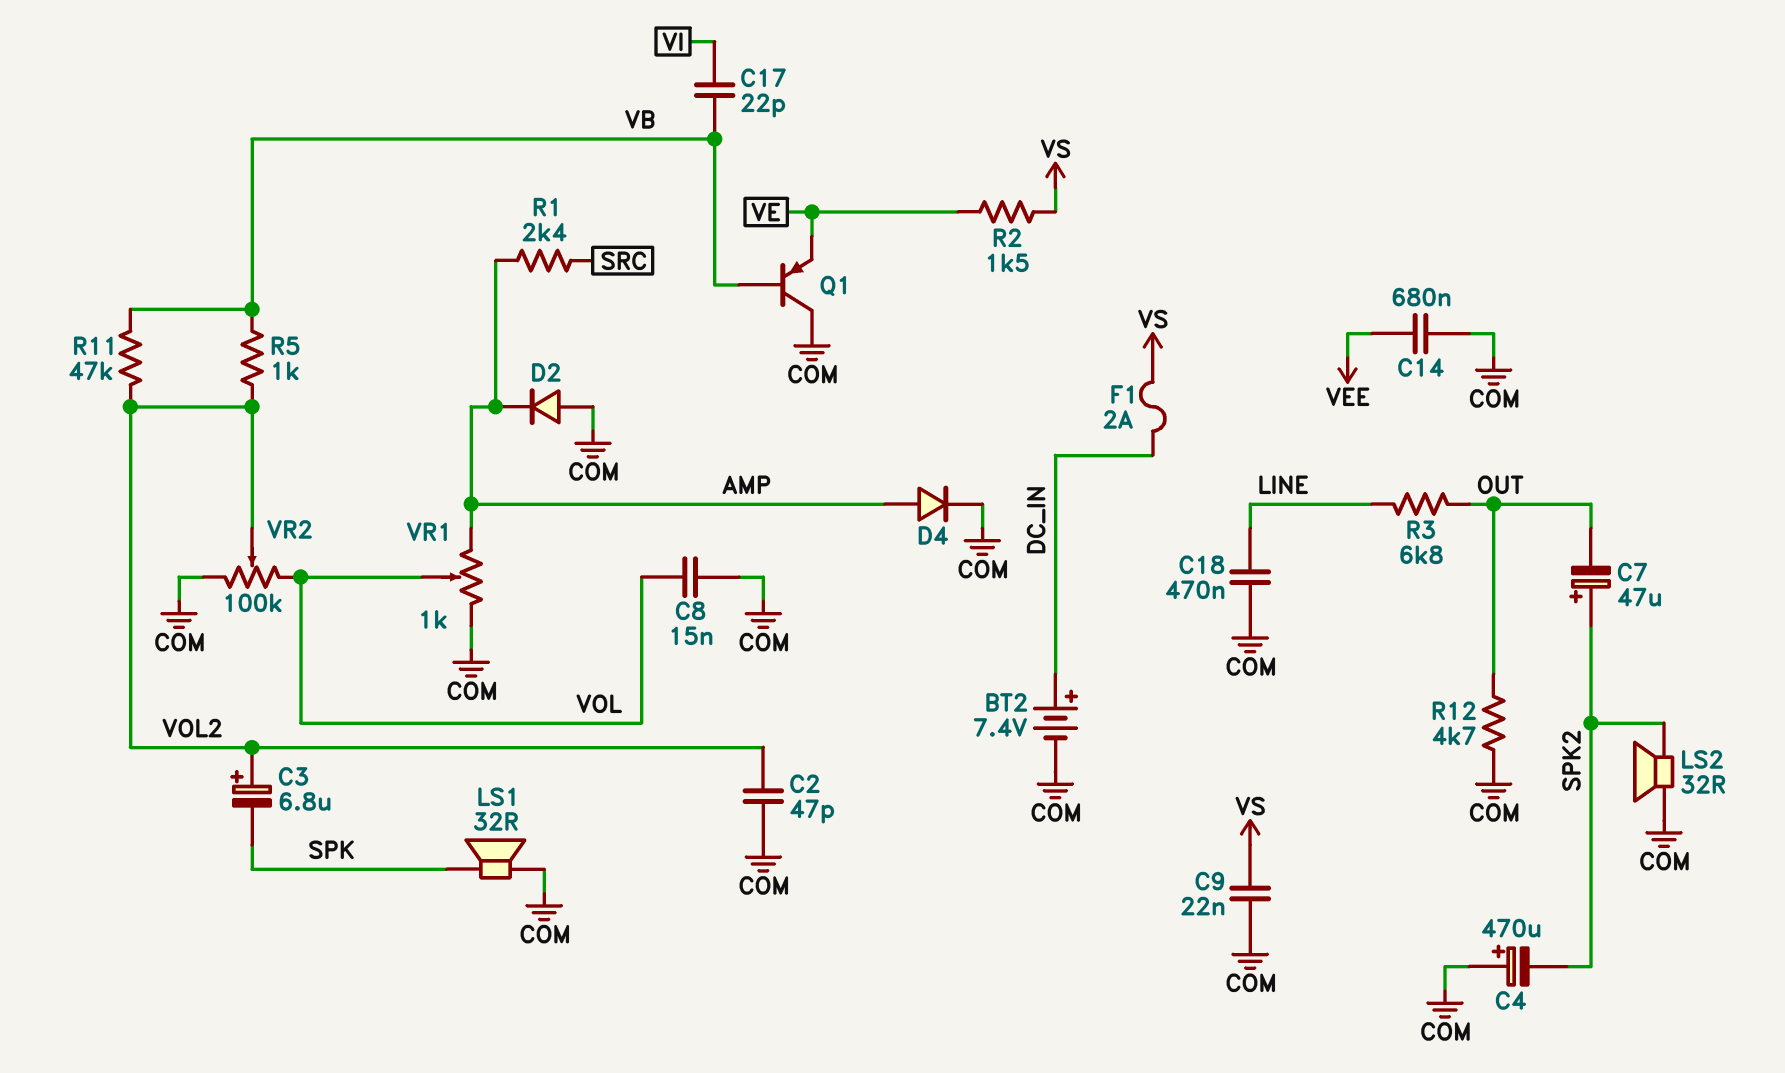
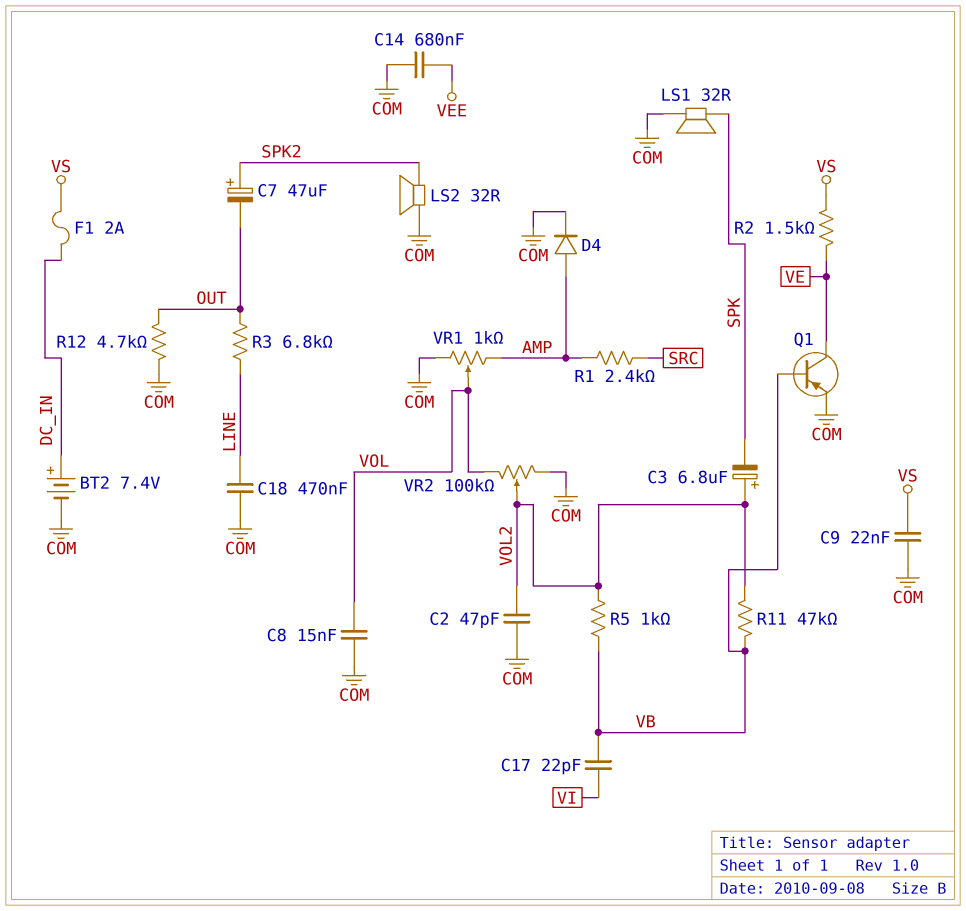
C4: 470uF (plus COM, minus SPK2) -> none
D2: diode (A COM, K AMP) -> none
Q1: PNP (B VB, C COM, E VE) -> PNP (B VB, C VE, E COM)

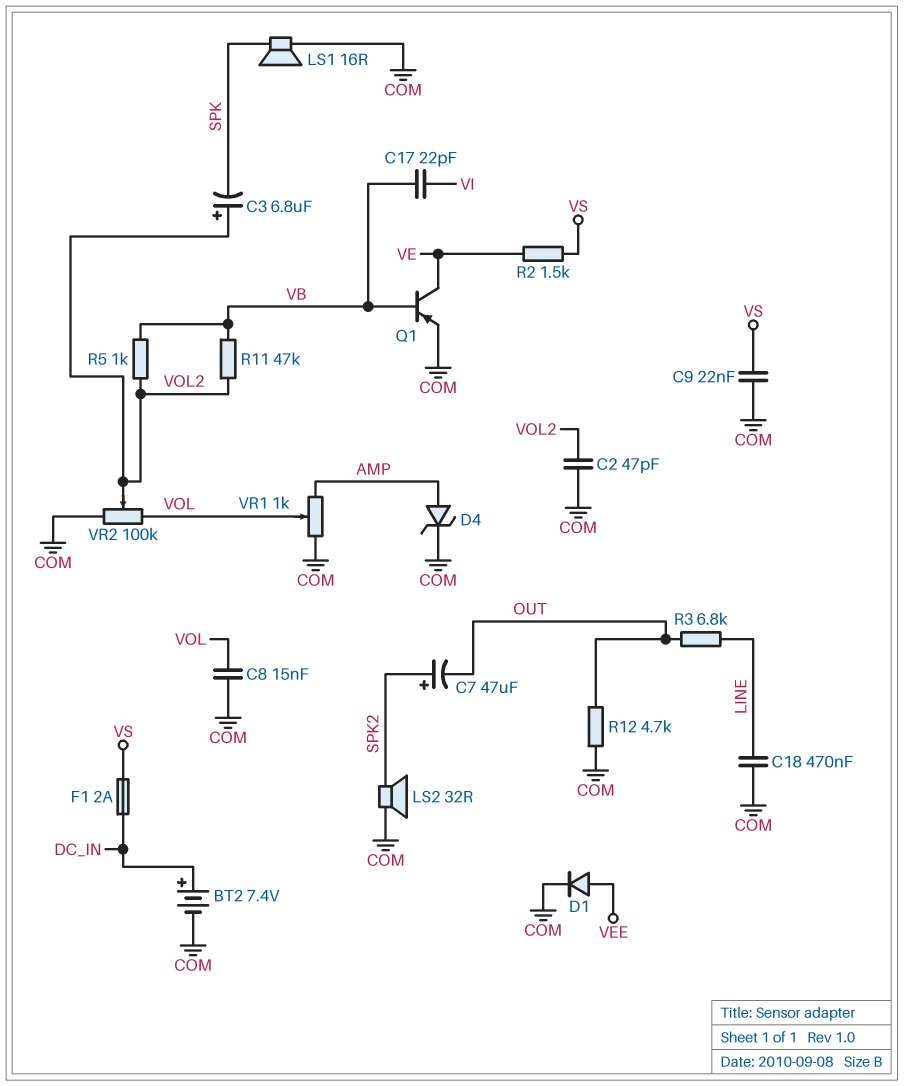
C14: 680nF (COM, VEE) -> none
D1: none -> diode (A VEE, K COM)
D4: diode (A AMP, K COM) -> zener (A AMP, K COM)
LS1: speaker 32R (COM, SPK) -> speaker 16R (COM, SPK)
R1: 2.4k (AMP, SRC) -> none

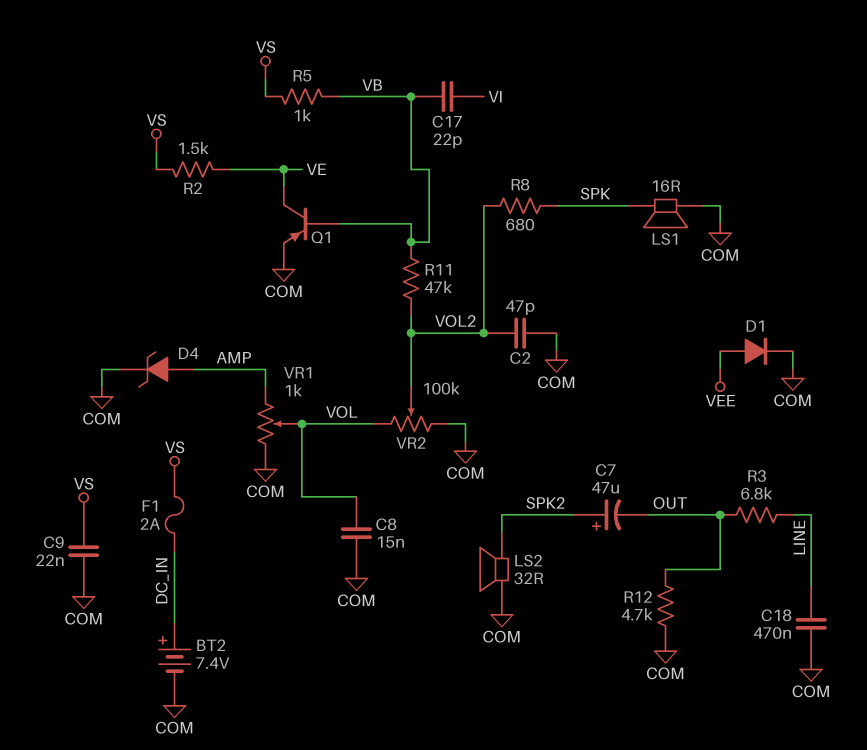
C3: 6.8uF (plus VOL2, minus SPK) -> none
R5: 1k (VB, VOL2) -> 1k (VB, VS)
R8: none -> 680 (SPK, VOL2)

